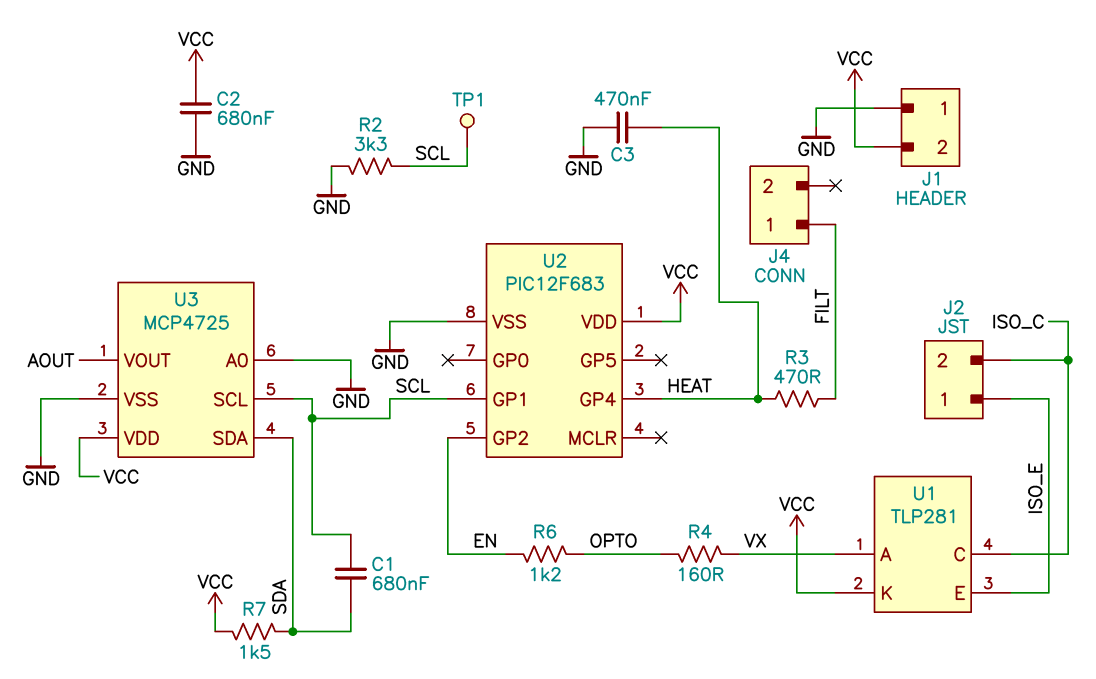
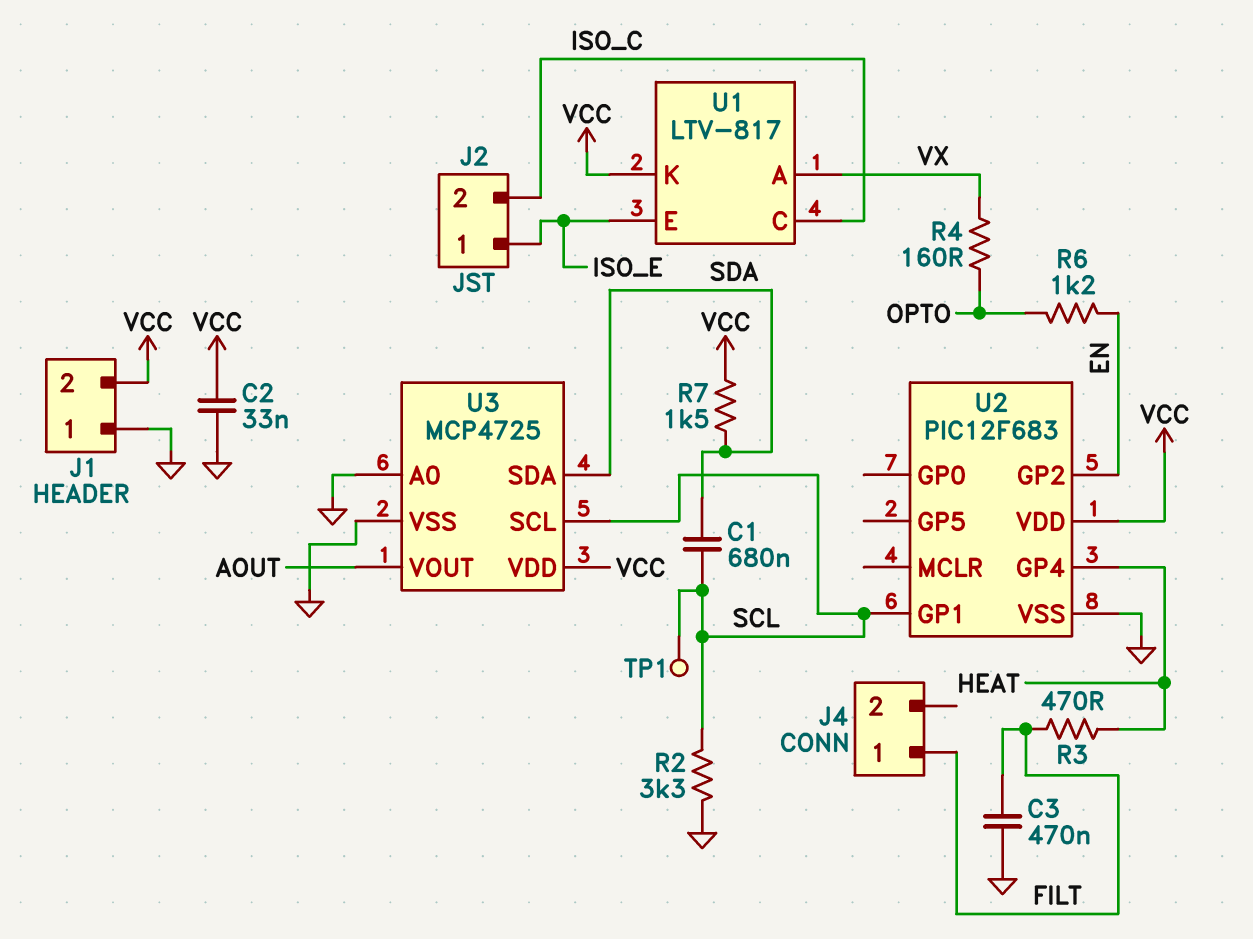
C2: 680nF (GND, VCC) -> 33nF (GND, VCC)
C3: 470nF (GND, HEAT) -> 470nF (FILT, GND)
U1: TLP281 -> LTV-817

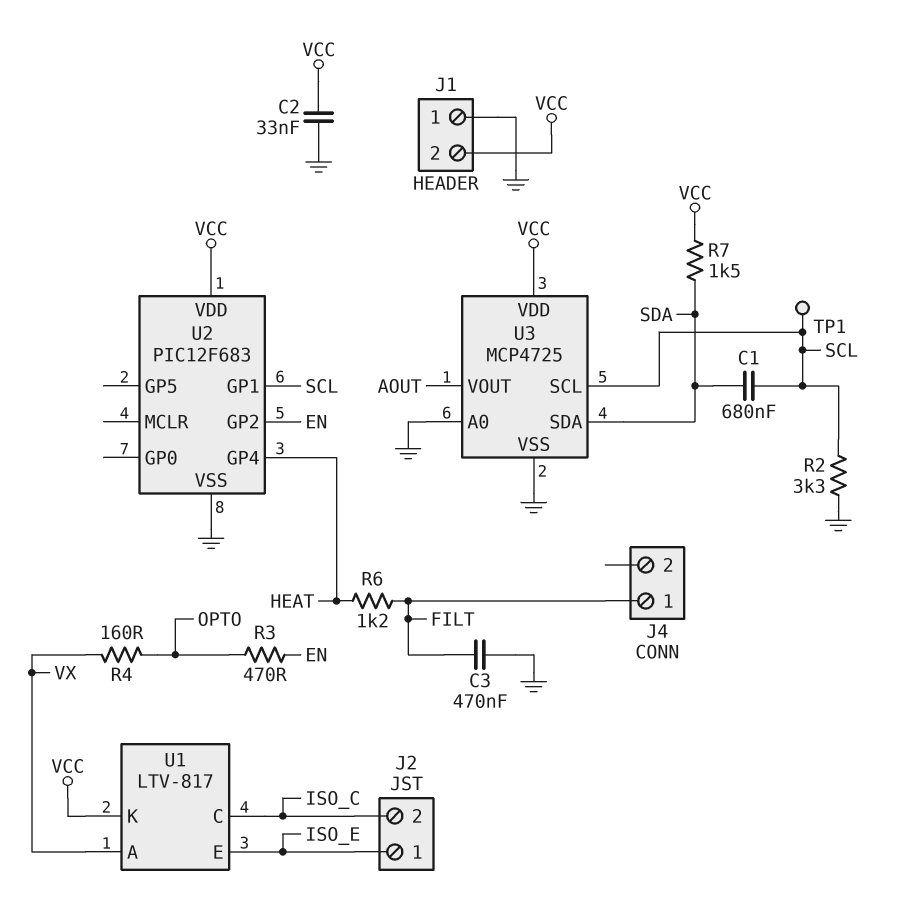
R3: 470 (FILT, HEAT) -> 470 (EN, OPTO)
R6: 1.2k (EN, OPTO) -> 1.2k (FILT, HEAT)

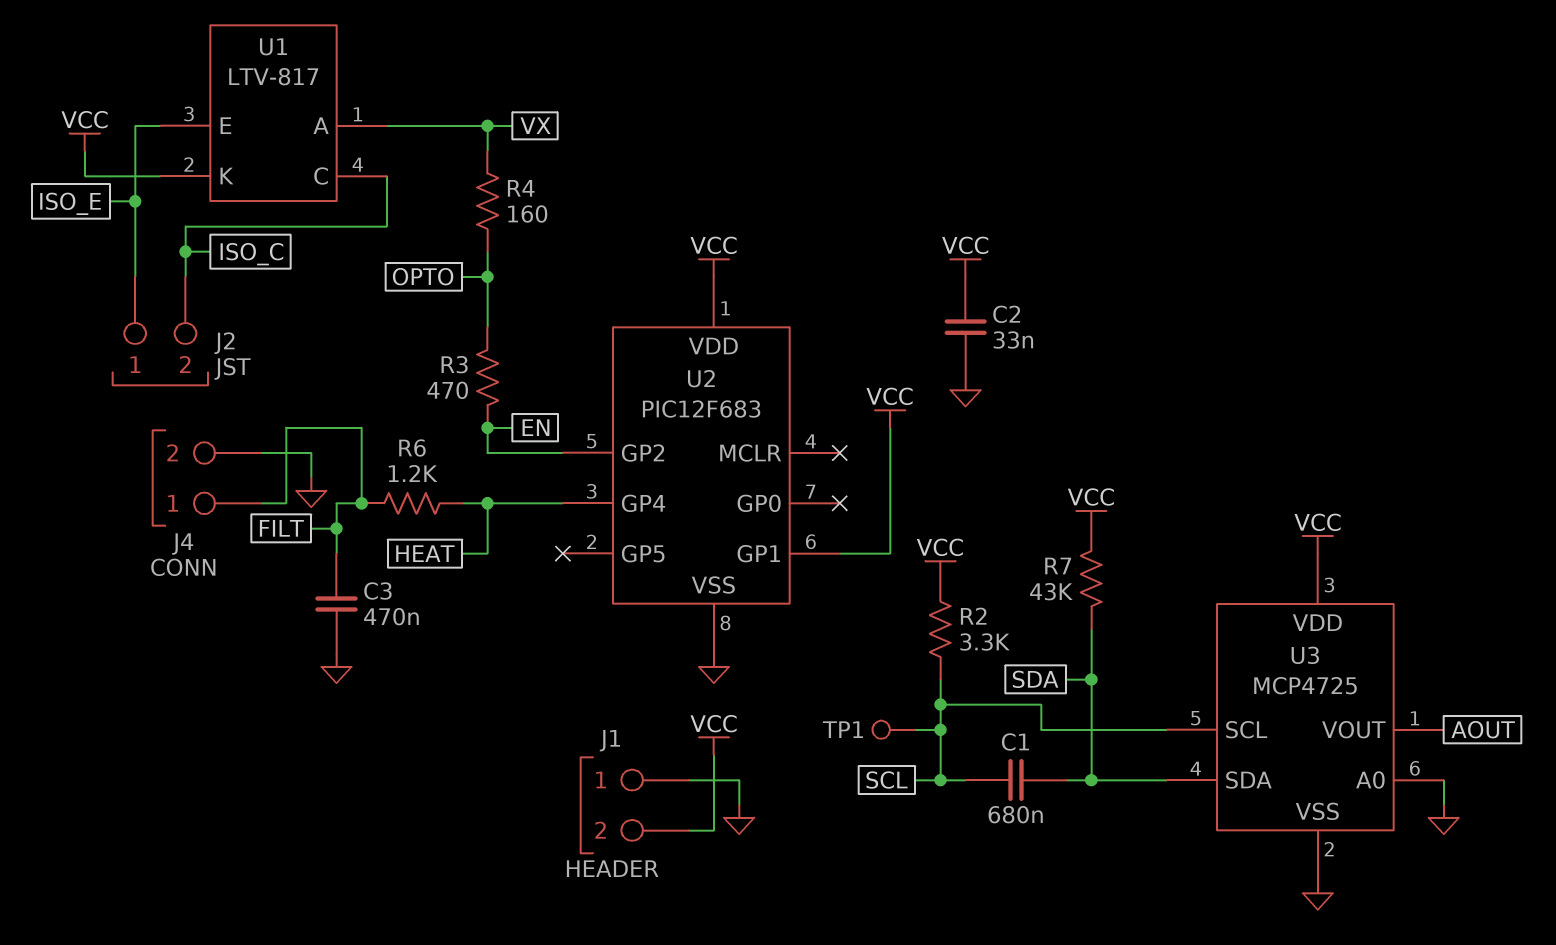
J4 pin 2: none -> GND
R2: 3.3k (GND, SCL) -> 3.3k (SCL, VCC)
R7: 1.5k (SDA, VCC) -> 43k (SDA, VCC)
U2 pin GP1: SCL -> VCC

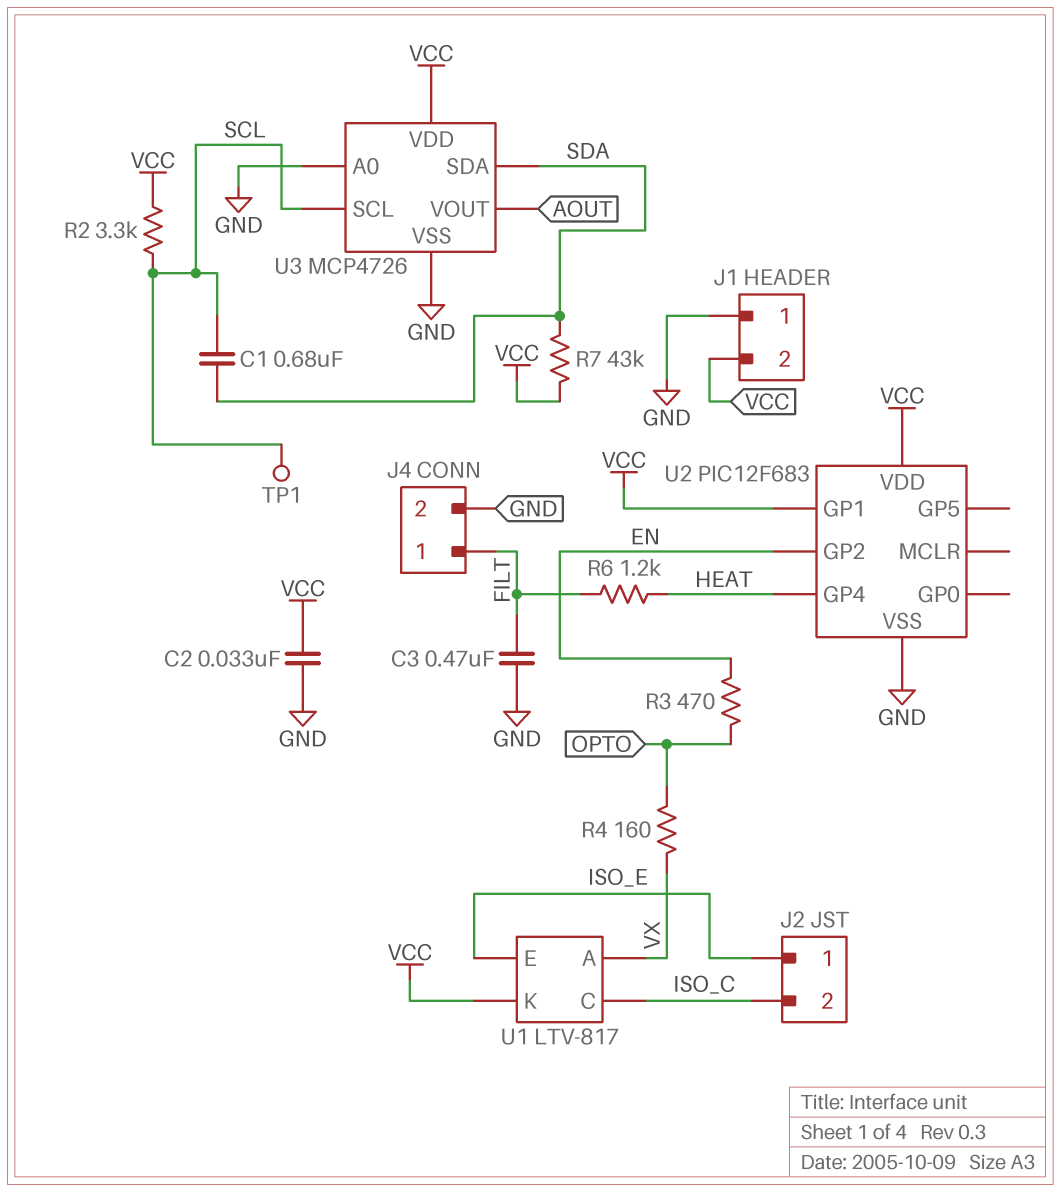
U3: MCP4725 -> MCP4726

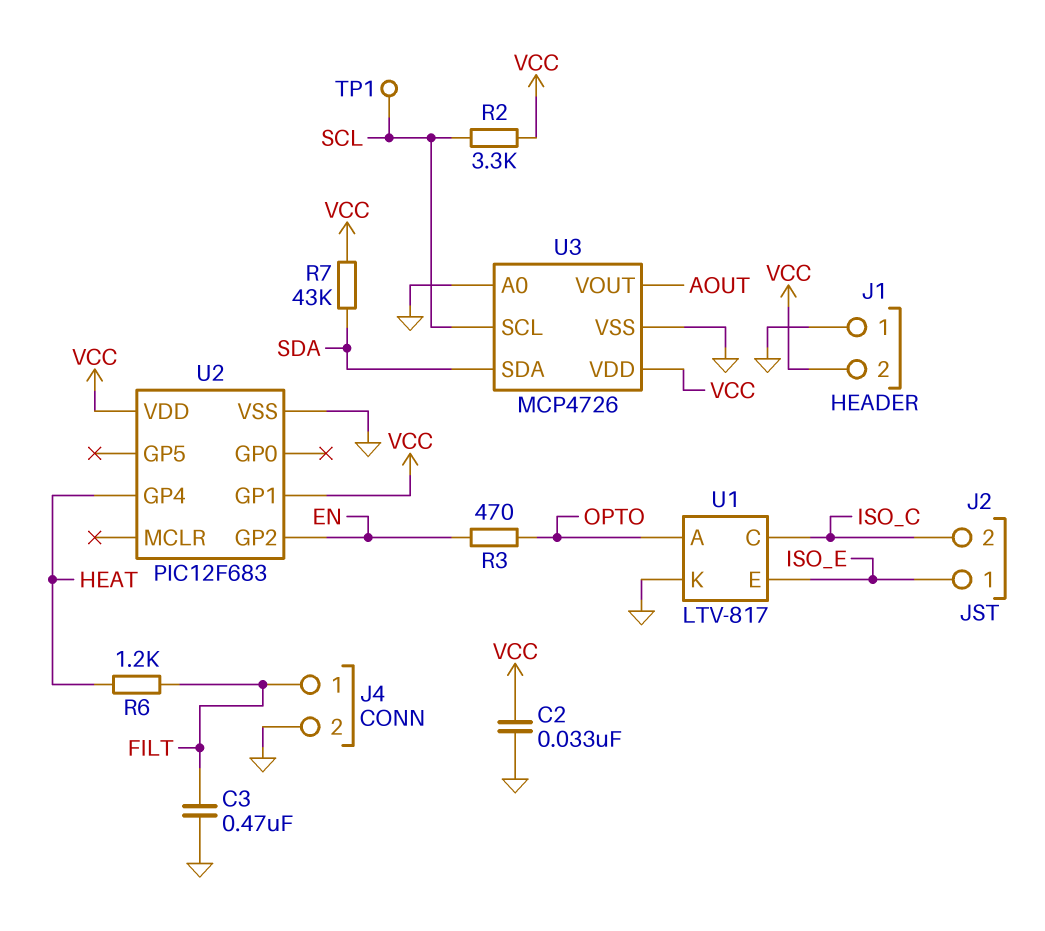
C1: 680nF (SCL, SDA) -> none
R4: 160 (OPTO, VX) -> none
U1 pin A: VX -> OPTO
U1 pin K: VCC -> GND

